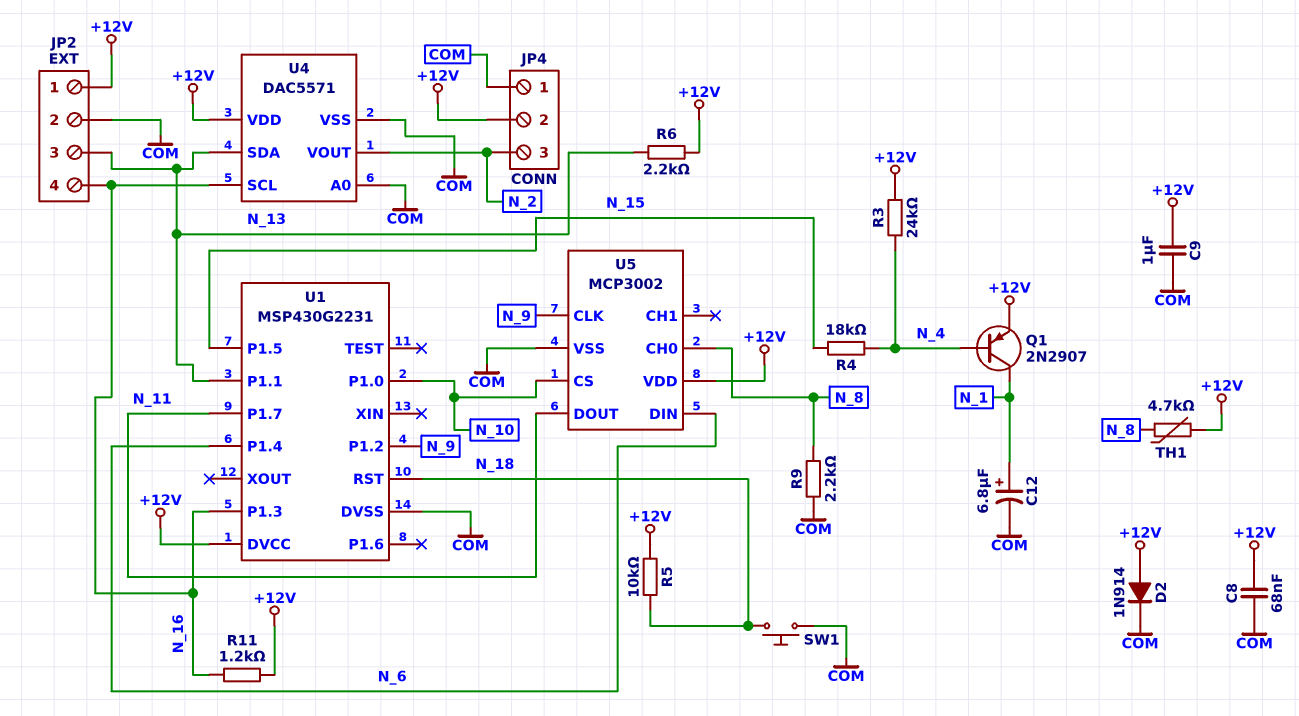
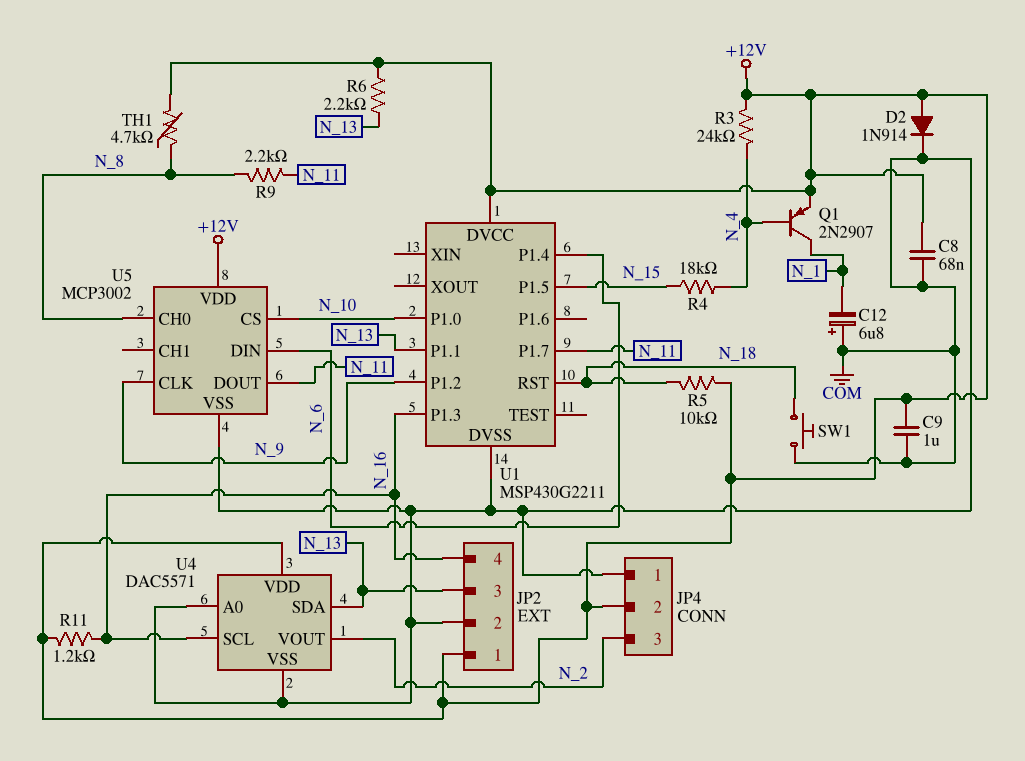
C12: 6.8uF (plus N_1, minus COM) -> 6.8uF (plus COM, minus N_1)
R9: 2.2k (COM, N_8) -> 2.2k (N_8, N_11)
U1: MSP430G2231 -> MSP430G2211

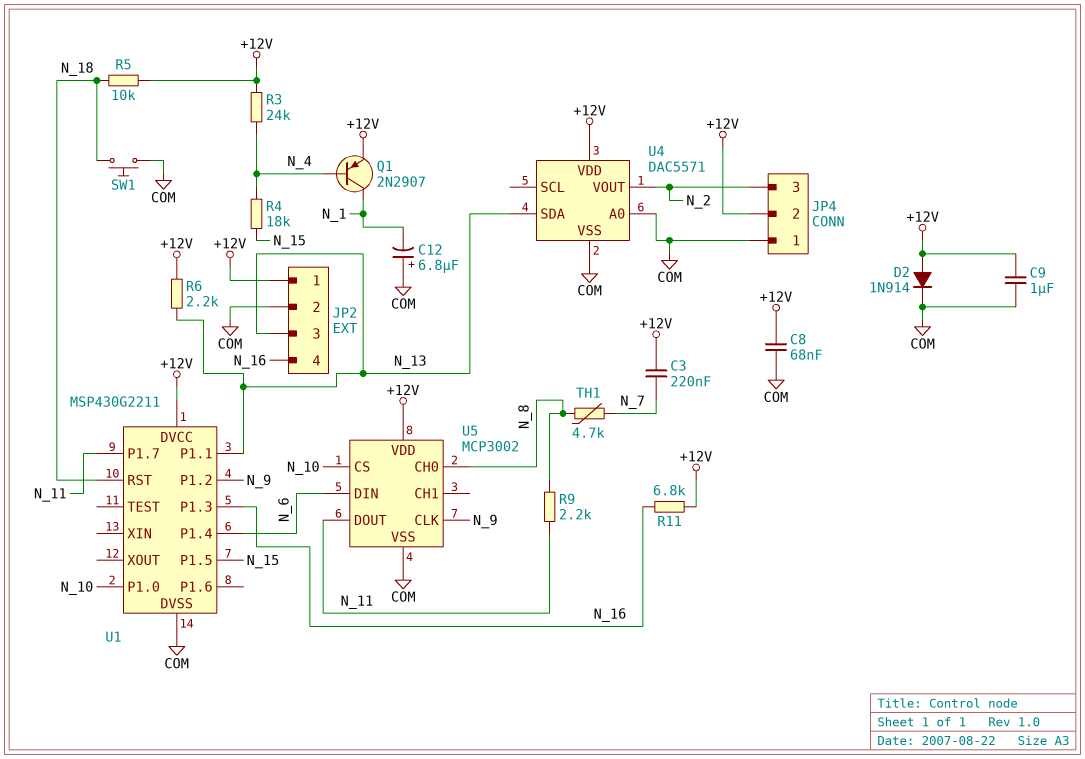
C3: none -> 220nF (+12V, N_7)
R11: 1.2k (+12V, N_16) -> 6.8k (+12V, N_16)
TH1: 4.7k (+12V, N_8) -> 4.7k (N_7, N_8)
U4 pin SCL: N_16 -> none

